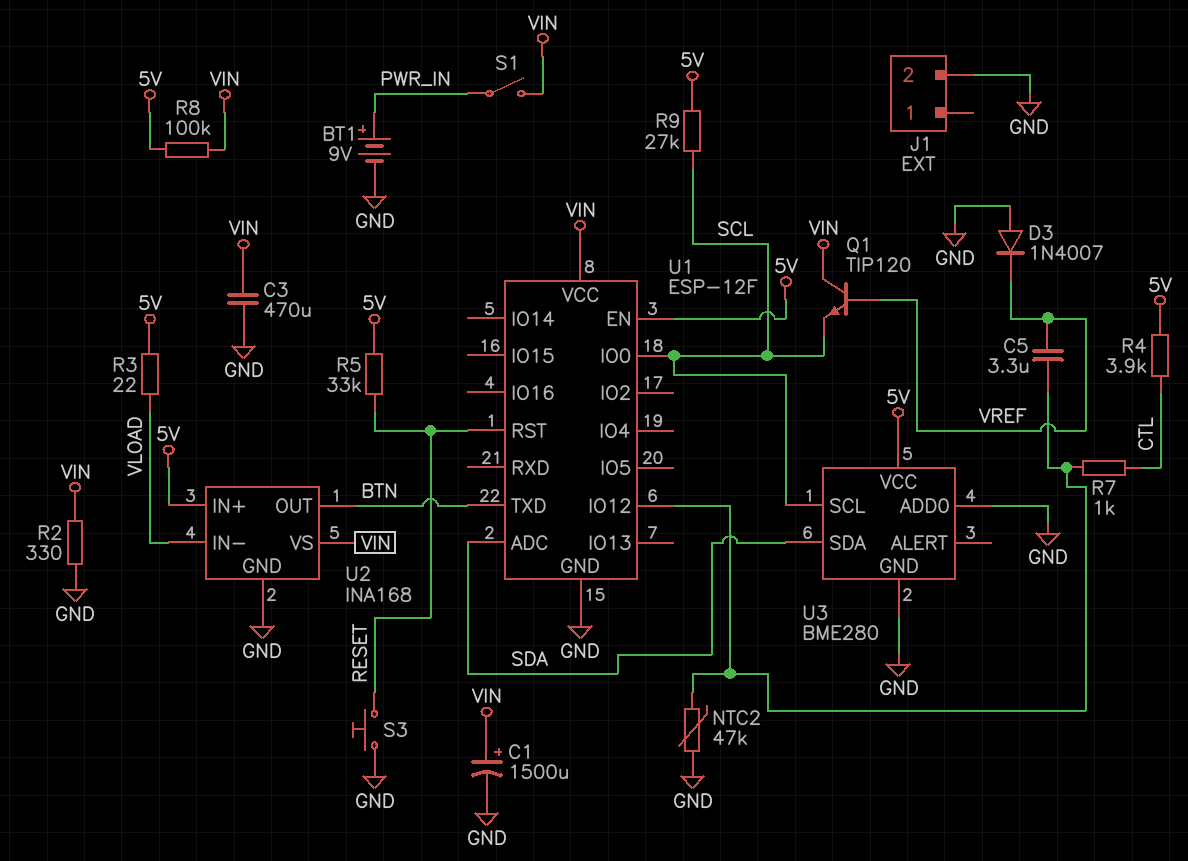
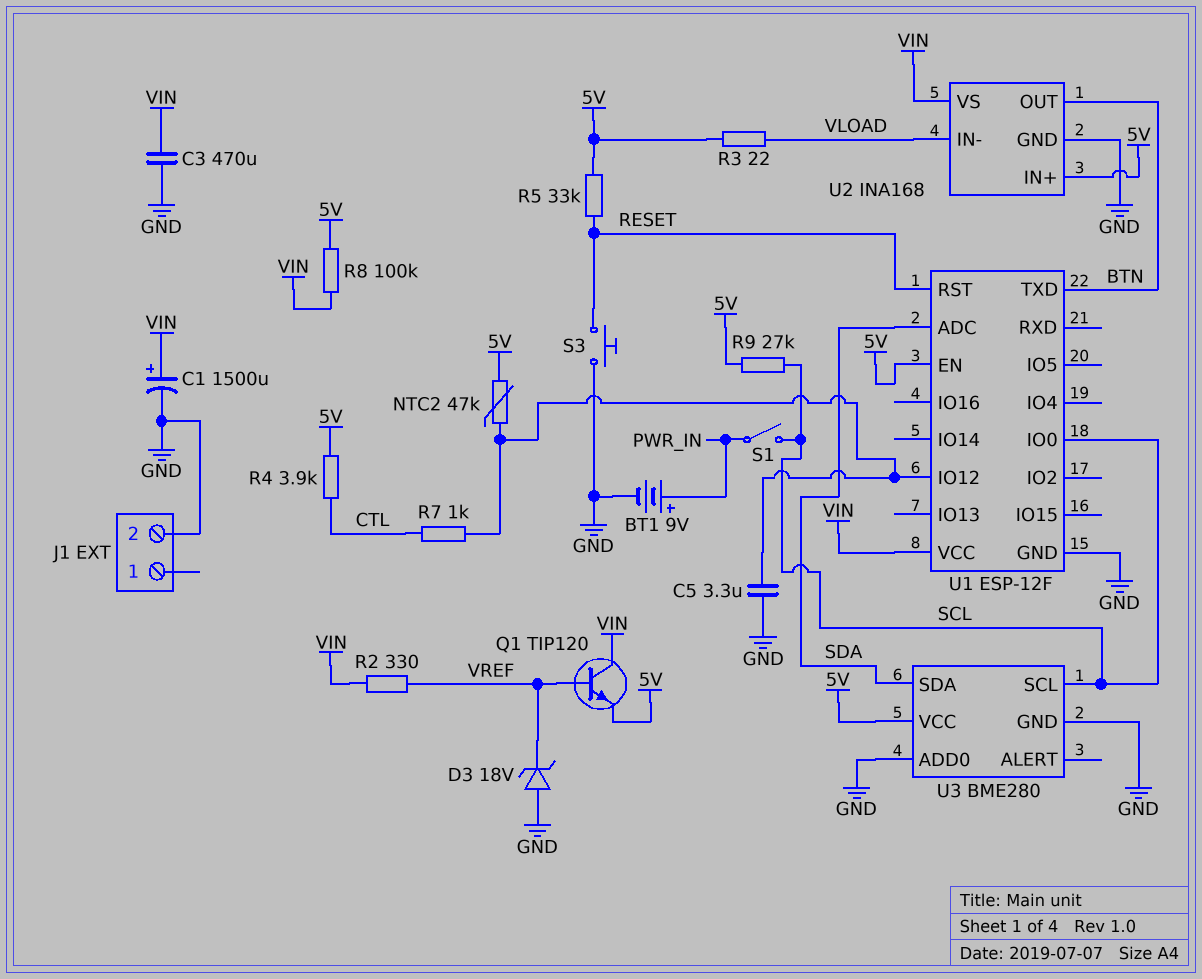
C5: 3.3uF (U1/IO12, VREF) -> 3.3uF (GND, U1/IO12)
D3: diode 1N4007 (A GND, K VREF) -> zener 18V (A GND, K VREF)
NTC2: 47k (GND, U1/IO12) -> 47k (5V, U1/IO12)
Q1: NPN TIP120 (B VREF, C VIN, E SCL) -> NPN TIP120 (B VREF, C VIN, E 5V)
R2: 330 (GND, VIN) -> 330 (VIN, VREF)
S1: switch (PWR_IN, VIN) -> switch (PWR_IN, SCL)

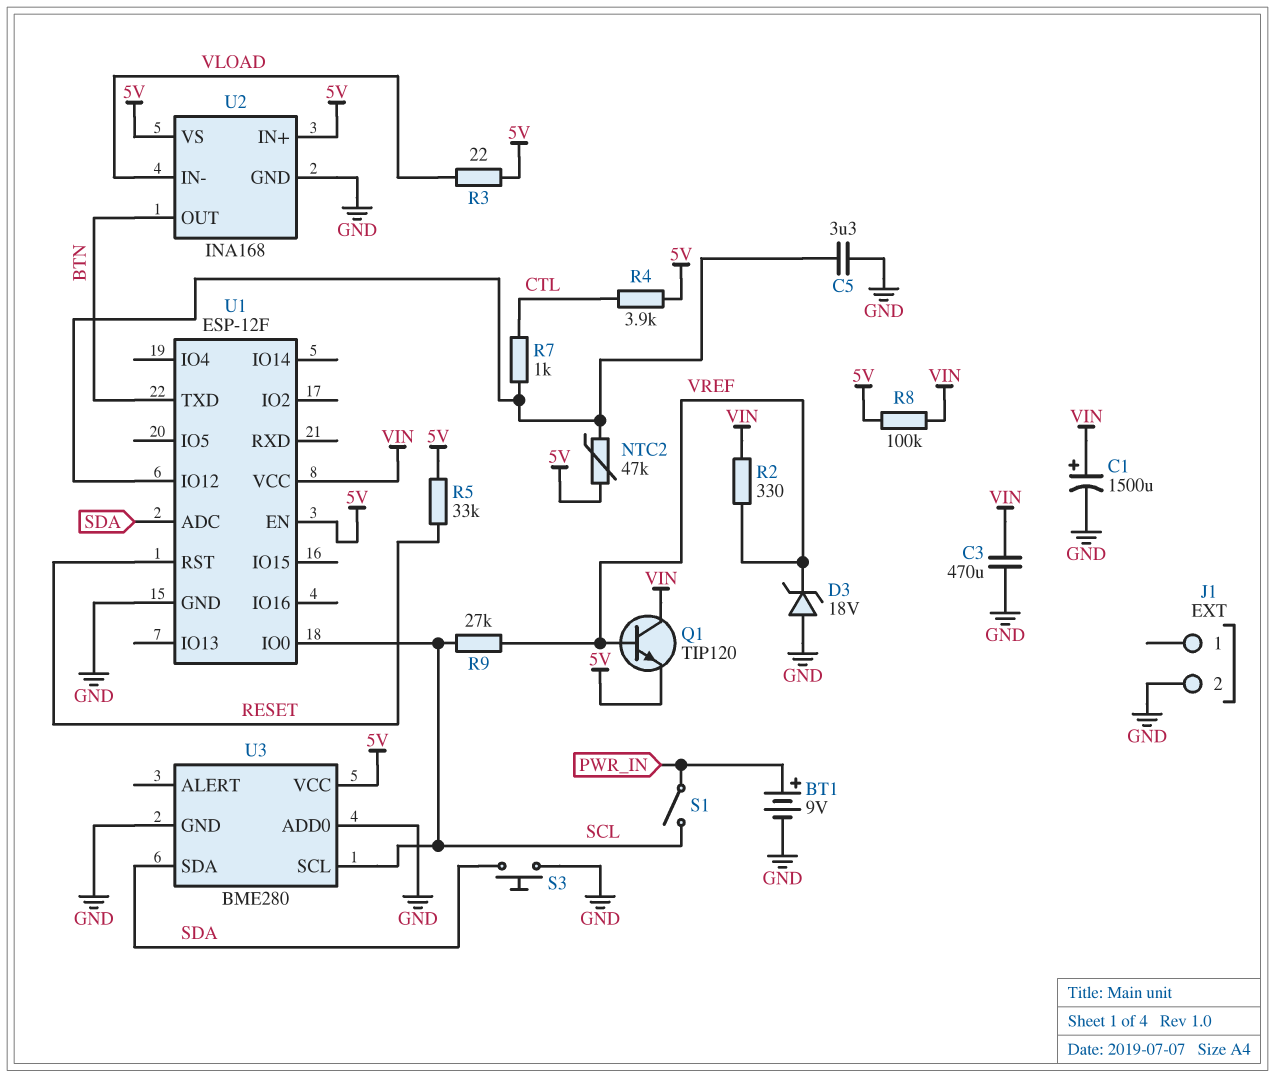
R9: 27k (5V, SCL) -> 27k (SCL, VREF)
S3: button (GND, RESET) -> button (GND, SDA)
U2 pin VS: VIN -> 5V

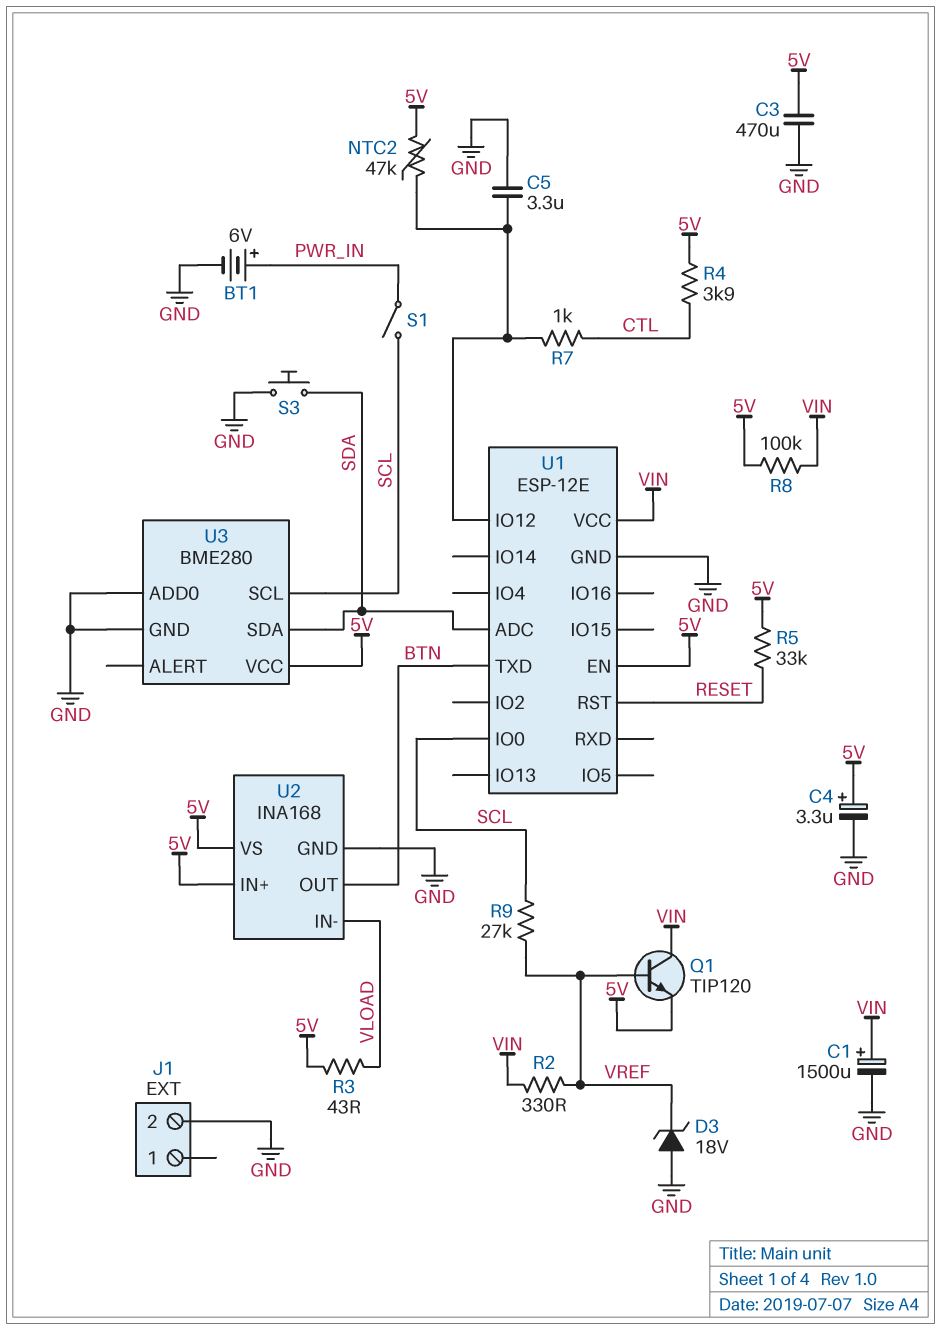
BT1: 9V (plus PWR_IN, minus GND) -> 6V (plus PWR_IN, minus GND)
C3: 470uF (GND, VIN) -> 470uF (5V, GND)
C4: none -> 3.3uF (plus 5V, minus GND)
R3: 22 (5V, VLOAD) -> 43 (5V, VLOAD)
U1: ESP-12F -> ESP-12E

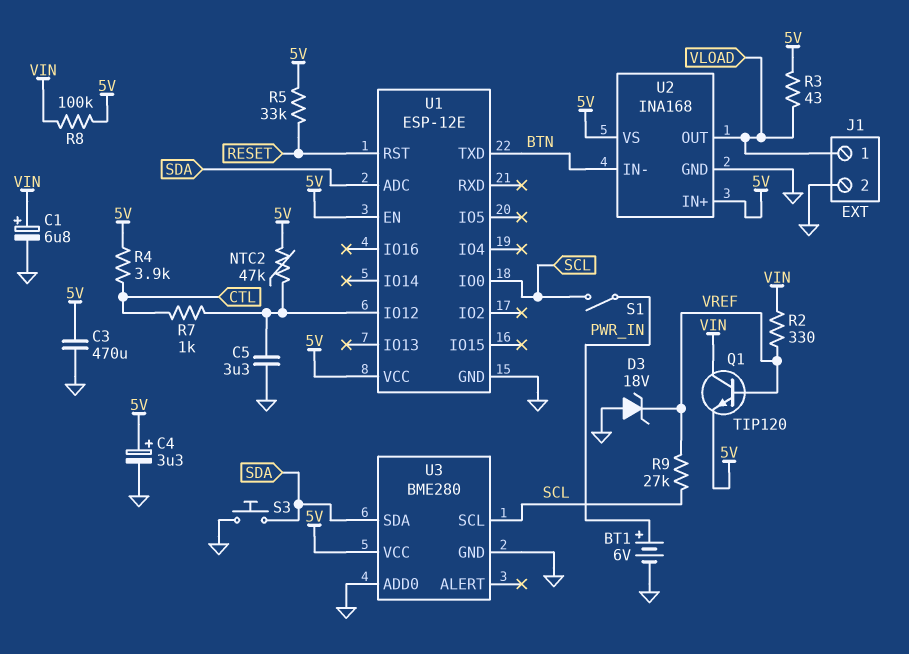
C1: 1500uF (plus VIN, minus GND) -> 6.8uF (plus VIN, minus GND)
J1 pin 1: none -> VLOAD
U1 pin VCC: VIN -> 5V
U2 pin IN-: VLOAD -> BTN
U2 pin OUT: BTN -> VLOAD

